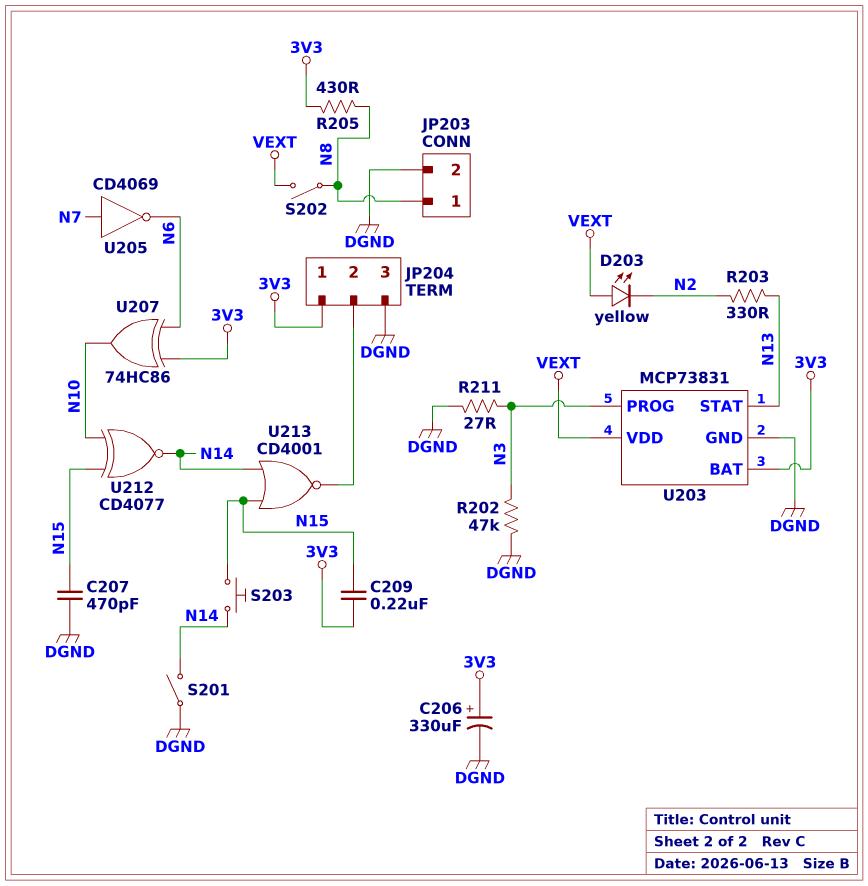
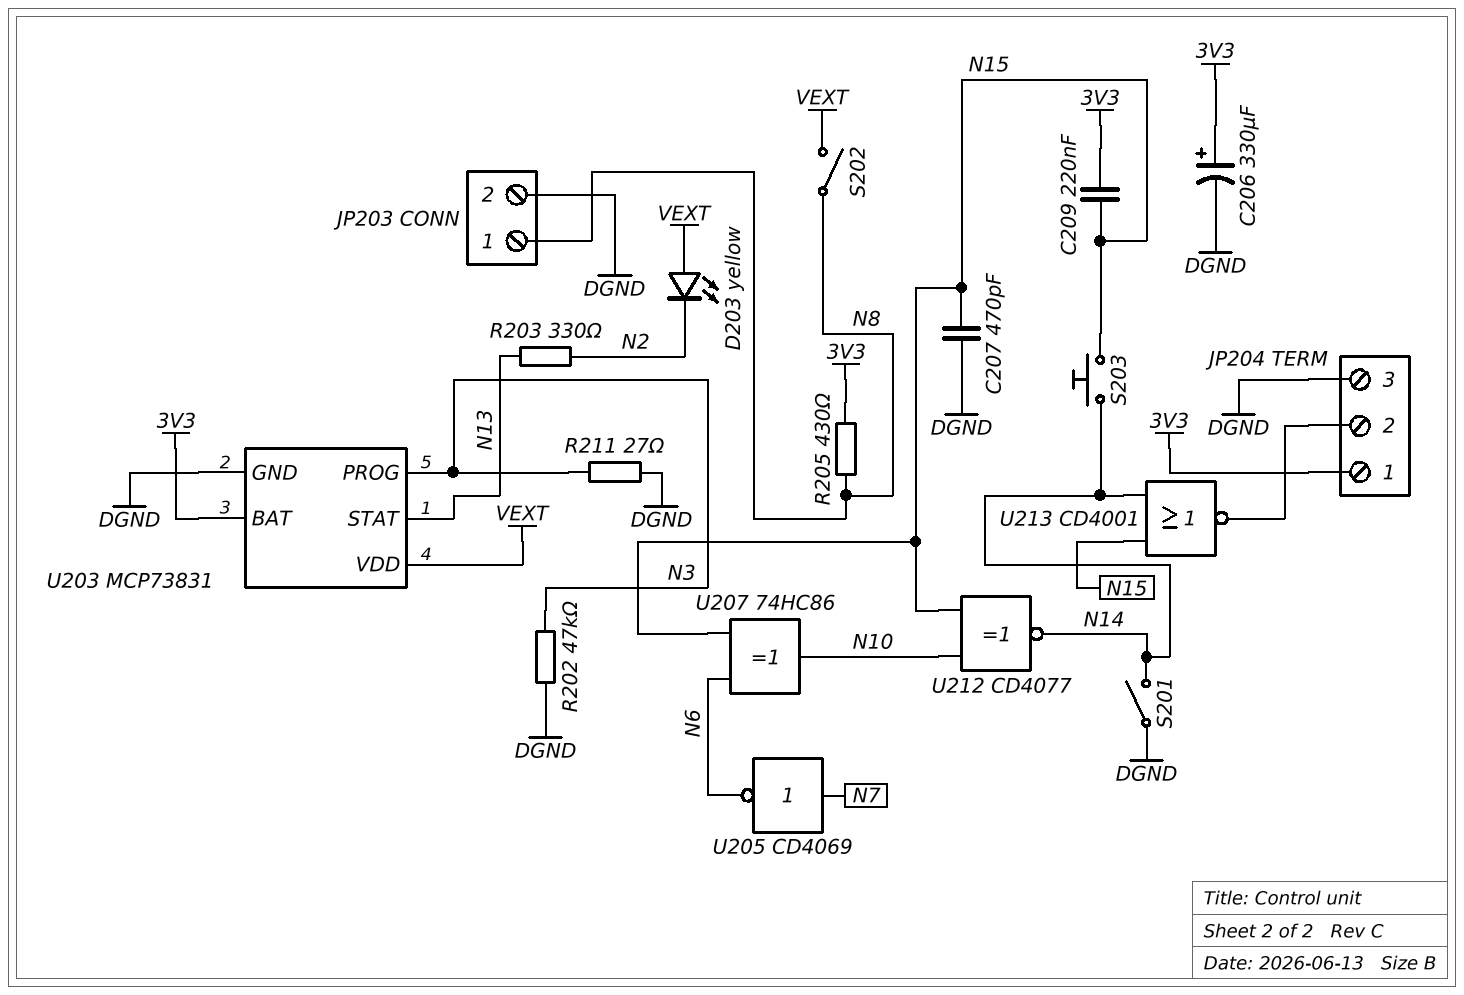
U207: XOR 74HC86 (in 3V3, in N6, out N10) -> XOR 74HC86 (in N6, in N15, out N10)

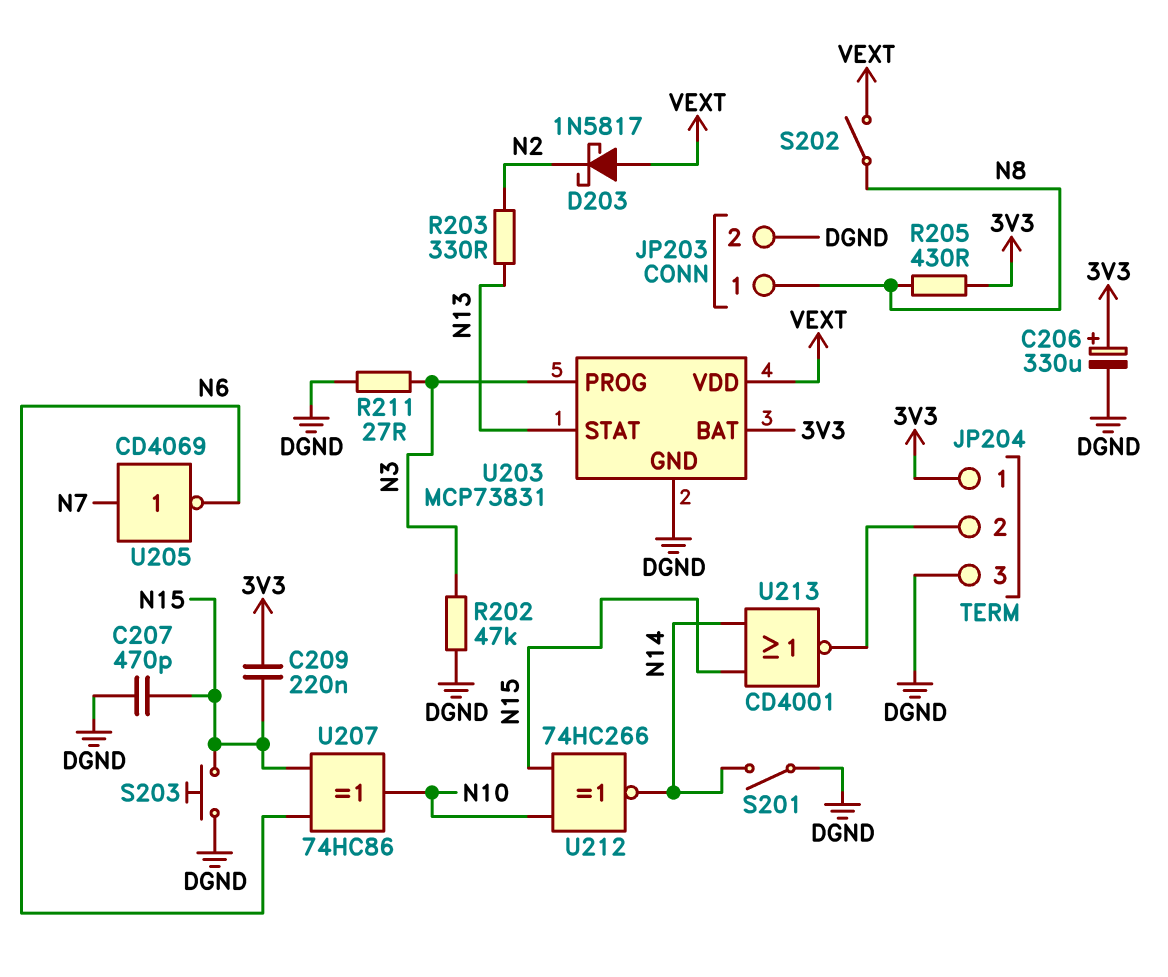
D203: LED yellow (A VEXT, K N2) -> schottky 1N5817 (A VEXT, K N2)
S203: button (N14, N15) -> button (DGND, N15)
U212: XNOR CD4077 (in N10, in N15, out N14) -> XNOR 74HC266 (in N10, in N15, out N14)

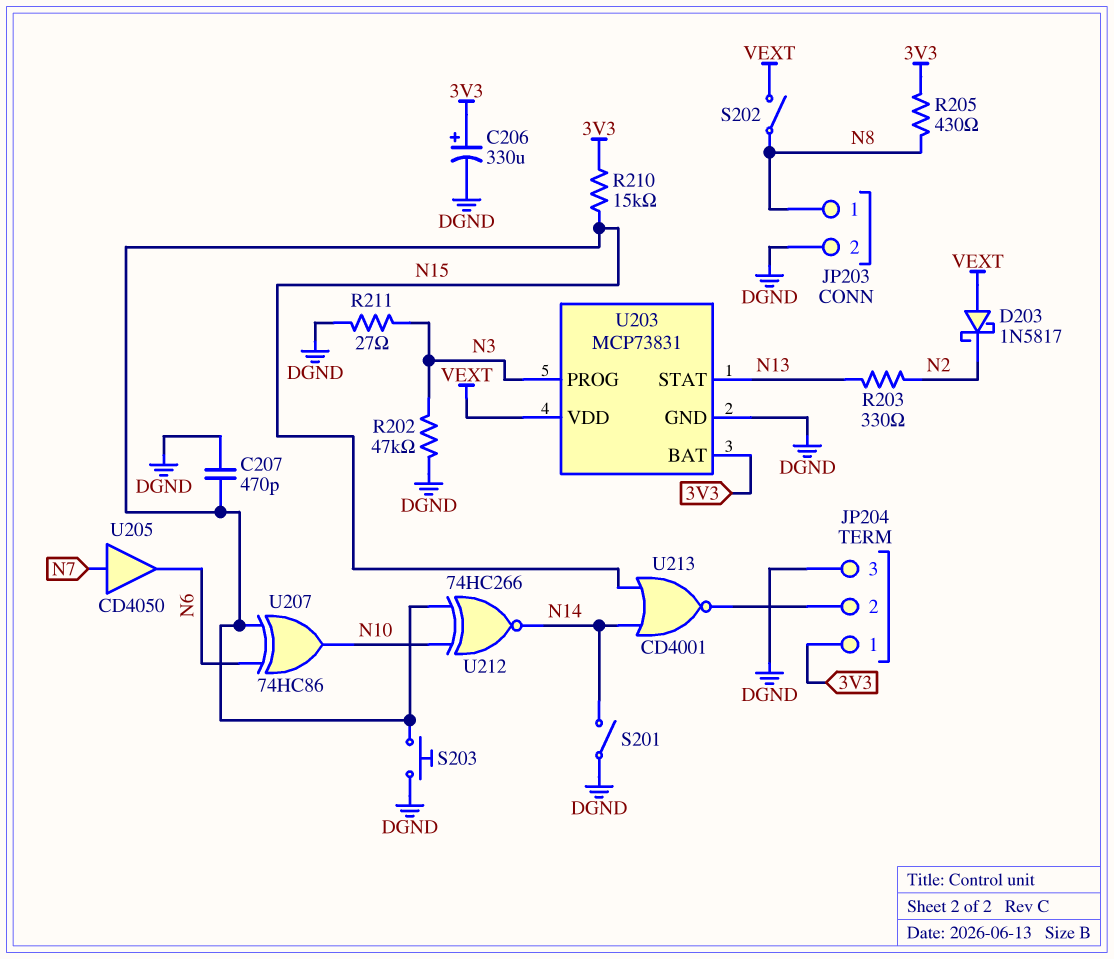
C209: 220nF (3V3, N15) -> none
R210: none -> 15k (3V3, N15)
U205: NOT CD4069 (in N7, out N6) -> buffer CD4050 (in N7, out N6)

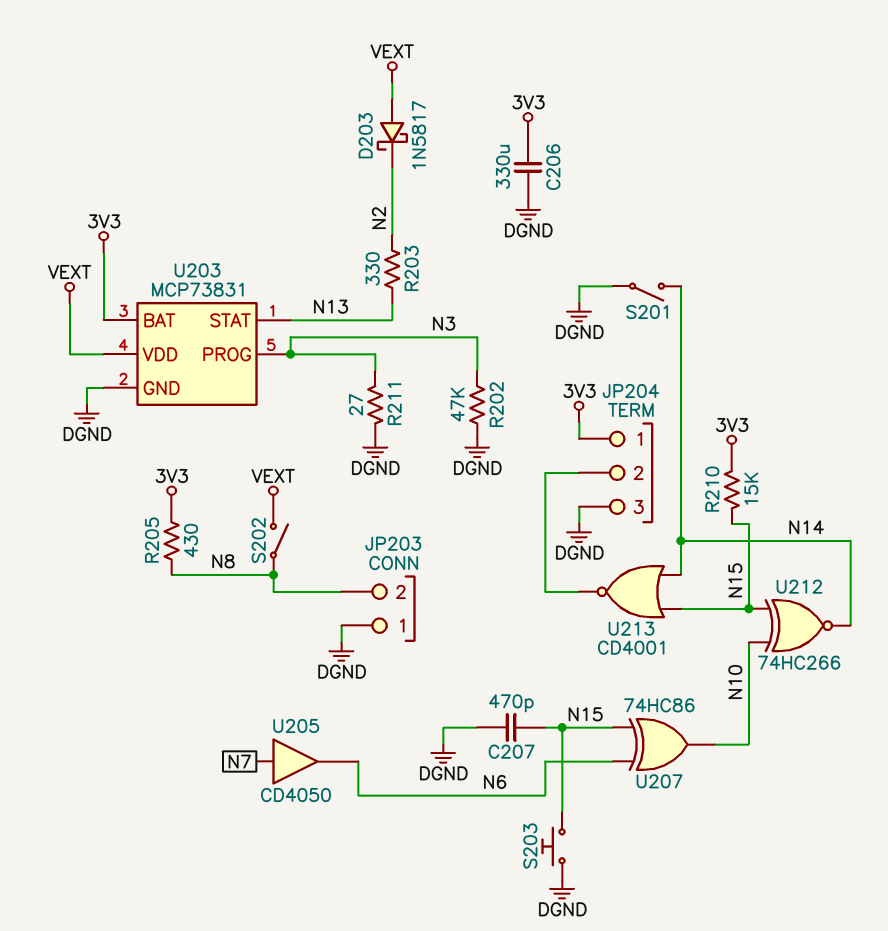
C206: 330uF (plus 3V3, minus DGND) -> 330uF (3V3, DGND)
JP203 pin 1: N8 -> DGND
JP203 pin 2: DGND -> N8

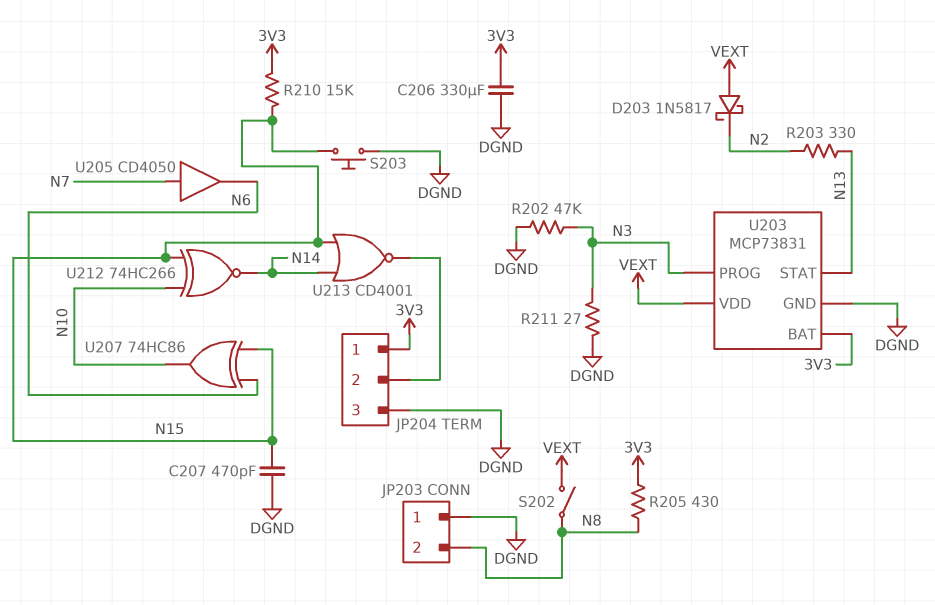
S201: switch (DGND, N14) -> none

